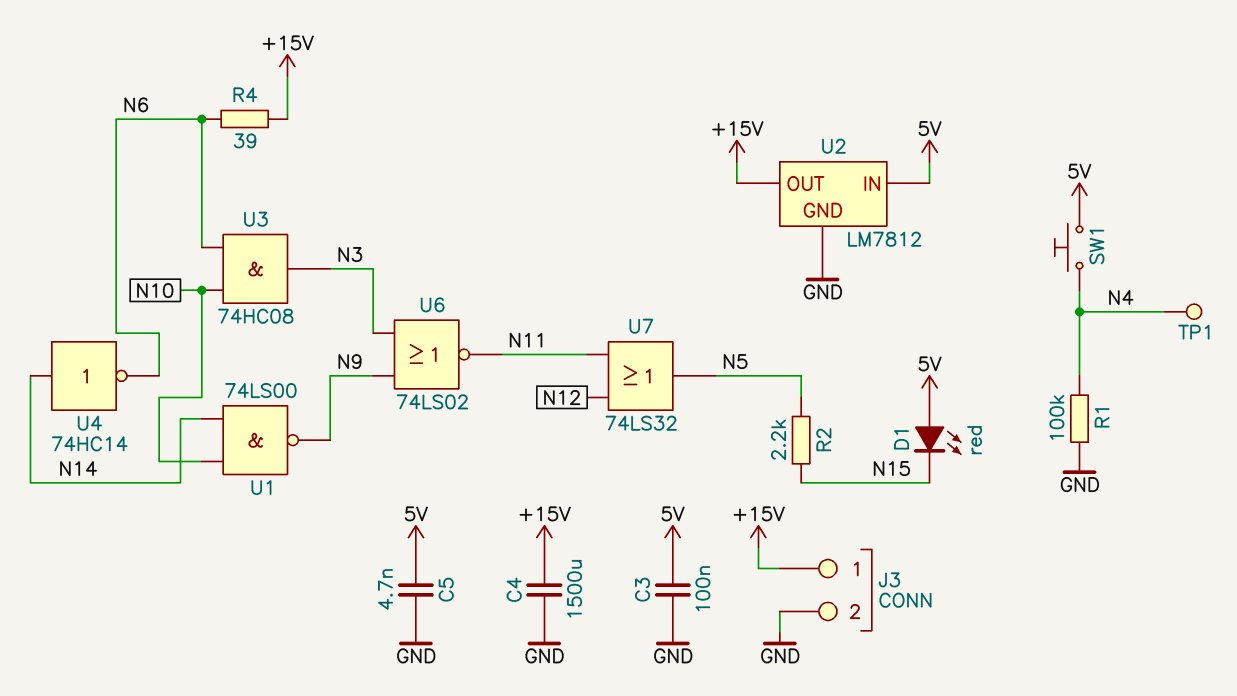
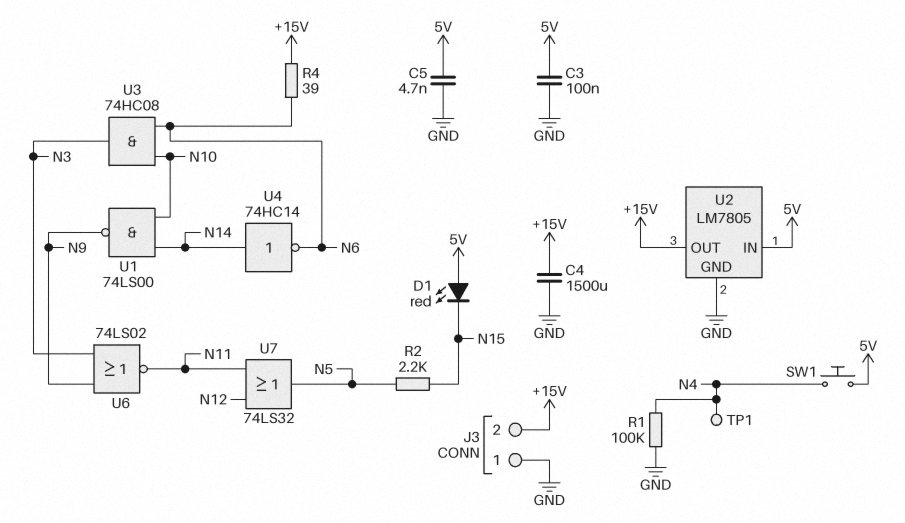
J3 pin 1: +15V -> GND
J3 pin 2: GND -> +15V
U2: LM7812 -> LM7805

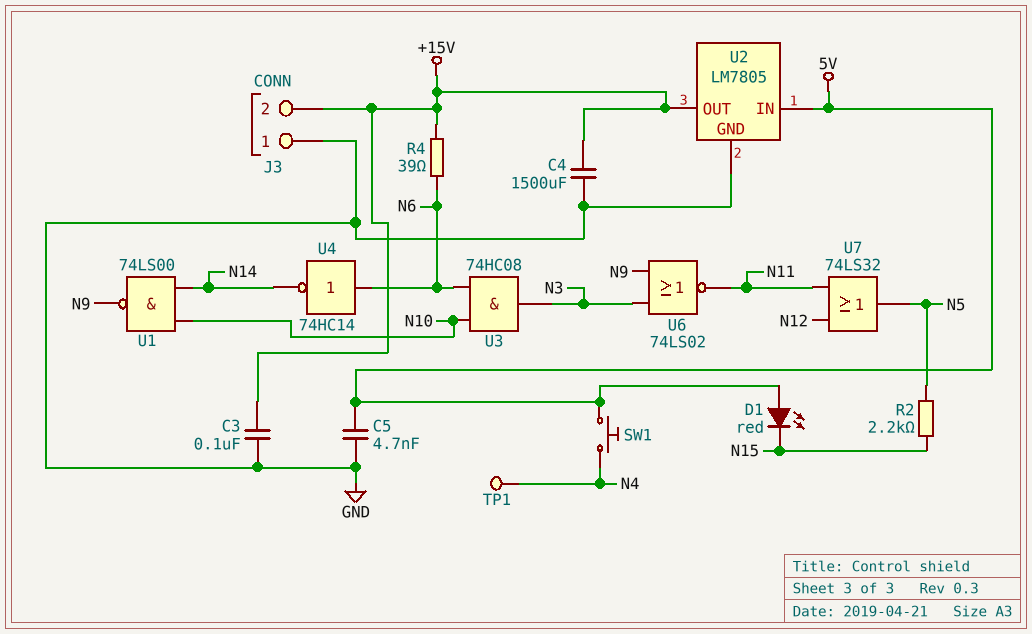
C3: 100nF (5V, GND) -> 100nF (+15V, GND)
R1: 100k (GND, N4) -> none
U4: NOT 74HC14 (in N14, out N6) -> NOT 74HC14 (in N6, out N14)

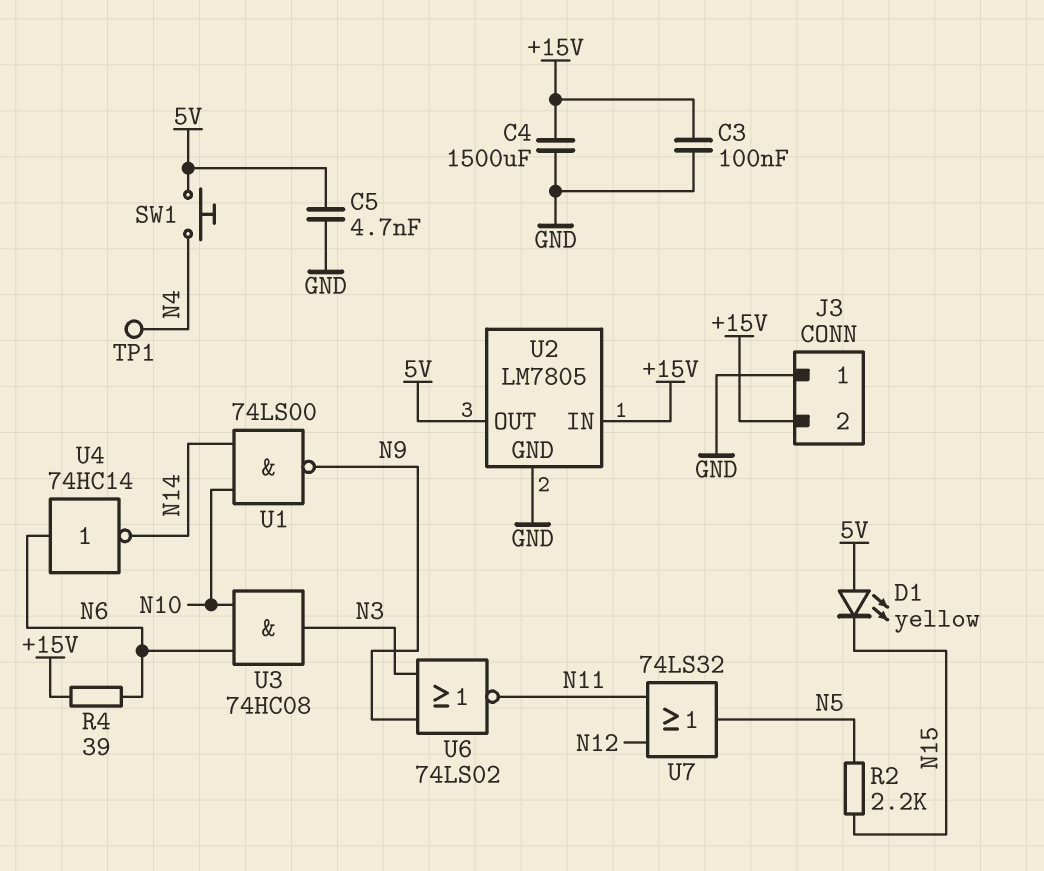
D1: LED red (A 5V, K N15) -> LED yellow (A 5V, K N15)
U2 pin IN: 5V -> +15V
U2 pin OUT: +15V -> 5V

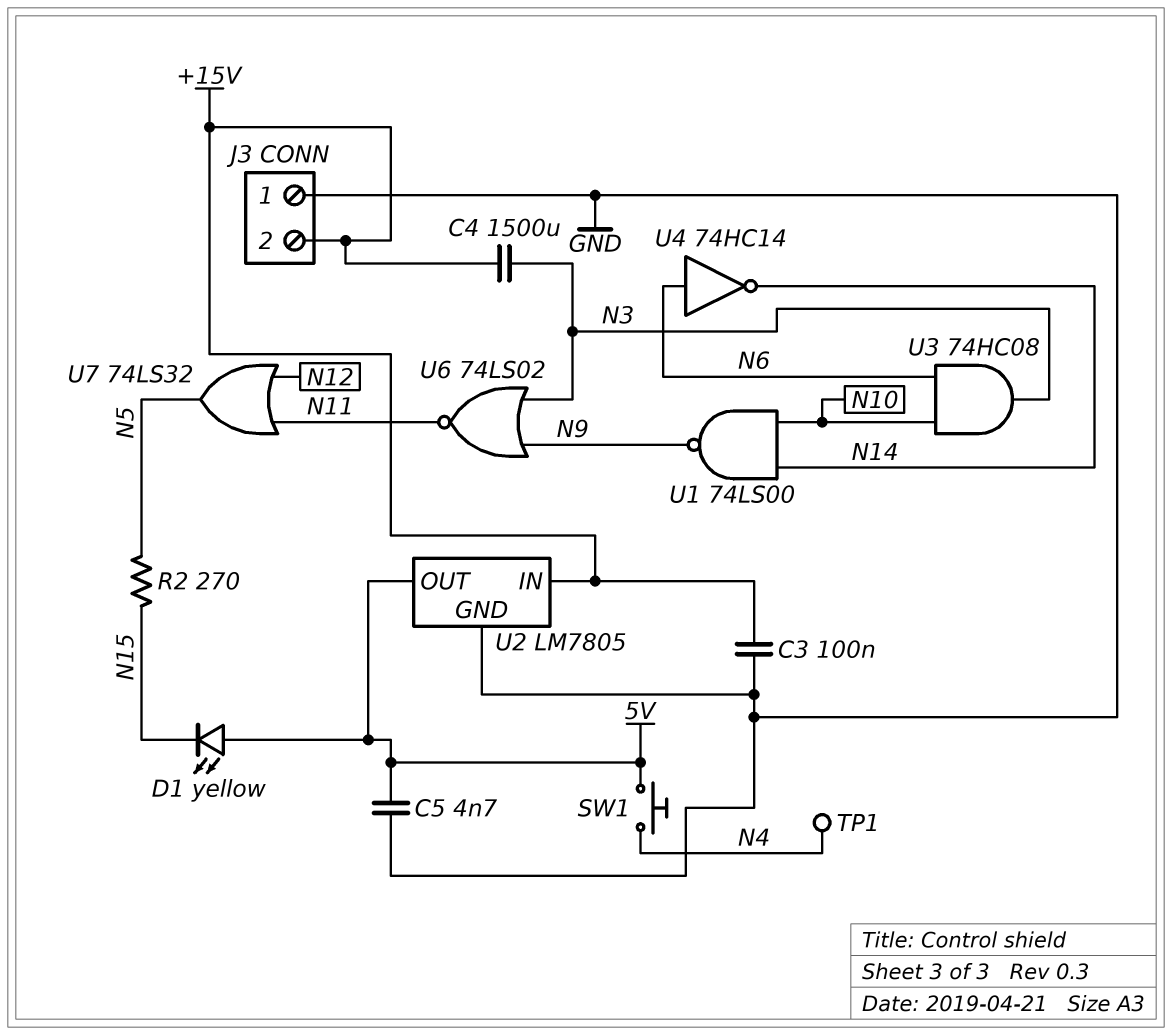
C4: 1500uF (+15V, GND) -> 1500uF (+15V, N3)
R2: 2.2k (N5, N15) -> 270 (N5, N15)
R4: 39 (+15V, N6) -> none

